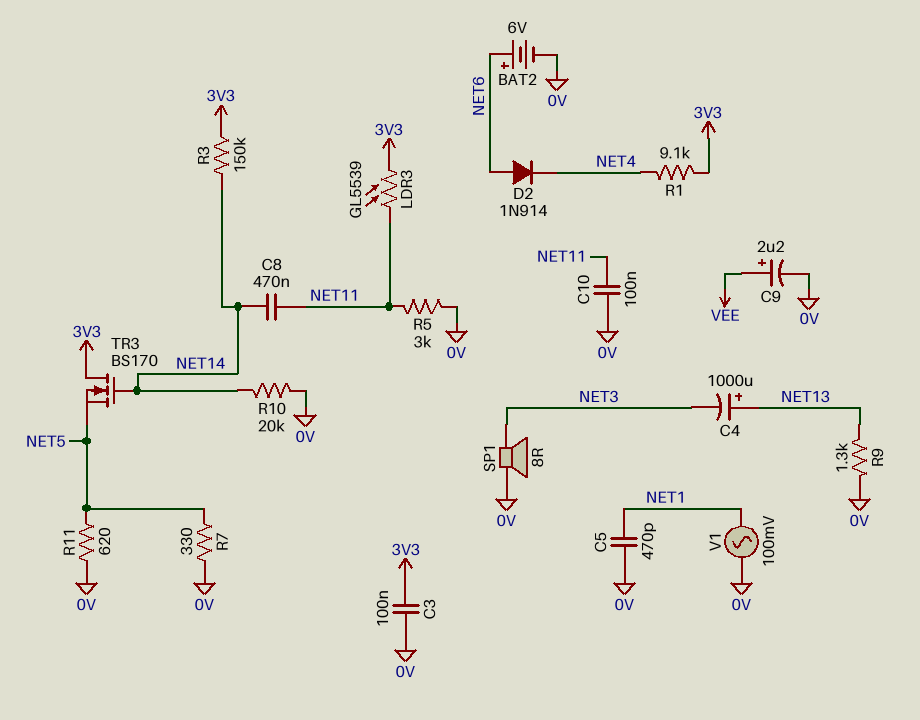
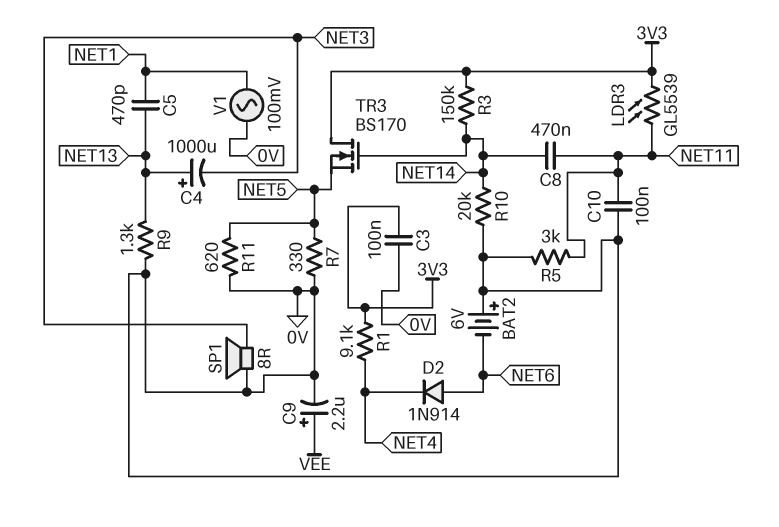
BAT2: 6V (plus NET6, minus 0V) -> 6V (plus 0V, minus NET6)
C5: 470pF (0V, NET1) -> 470pF (NET1, NET13)

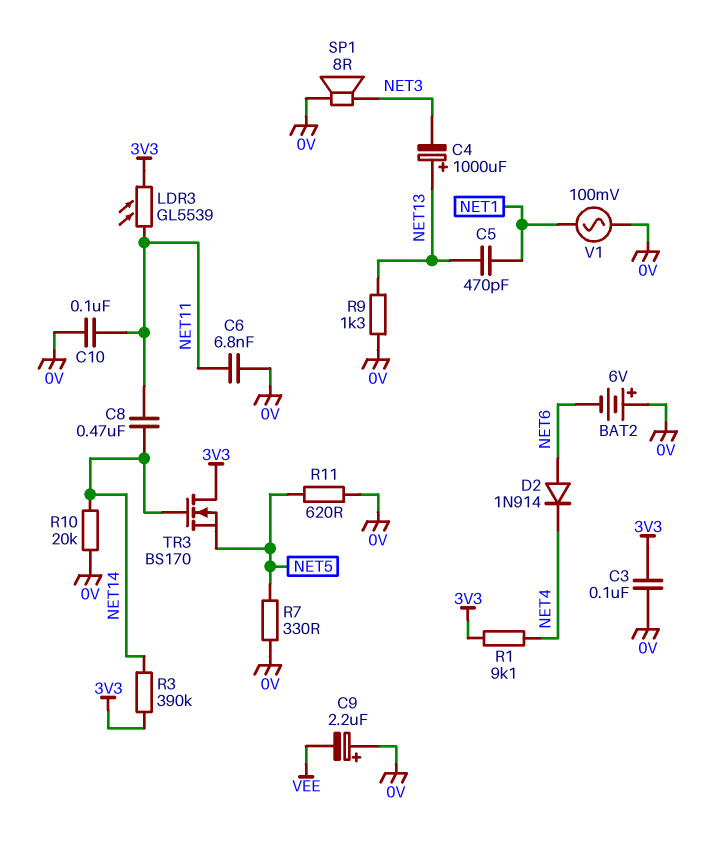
C6: none -> 6.8nF (0V, NET11)
C9: 2.2uF (plus VEE, minus 0V) -> 2.2uF (plus 0V, minus VEE)
R3: 150k (3V3, NET14) -> 390k (3V3, NET14)
R5: 3k (0V, NET11) -> none

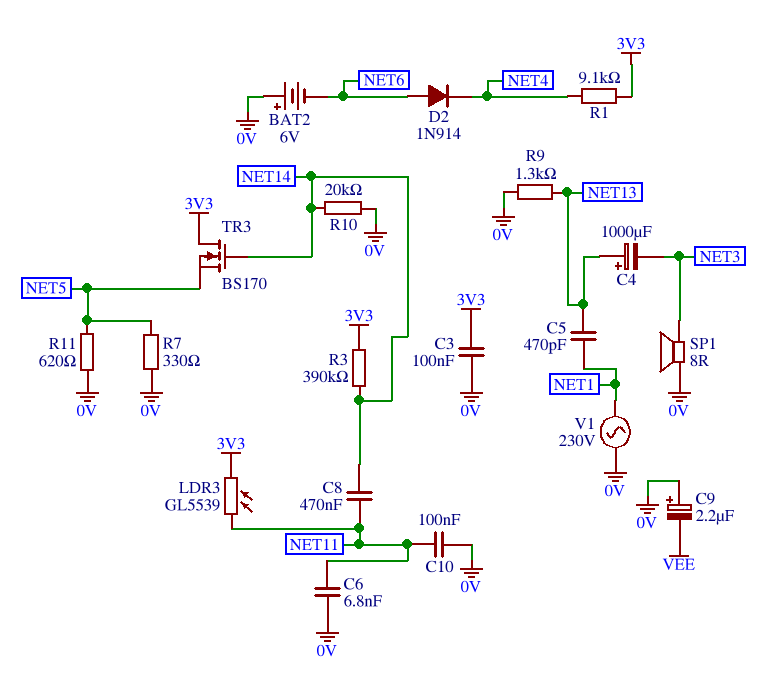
V1: AC 100mV (0V, NET1) -> AC 230V (0V, NET1)

